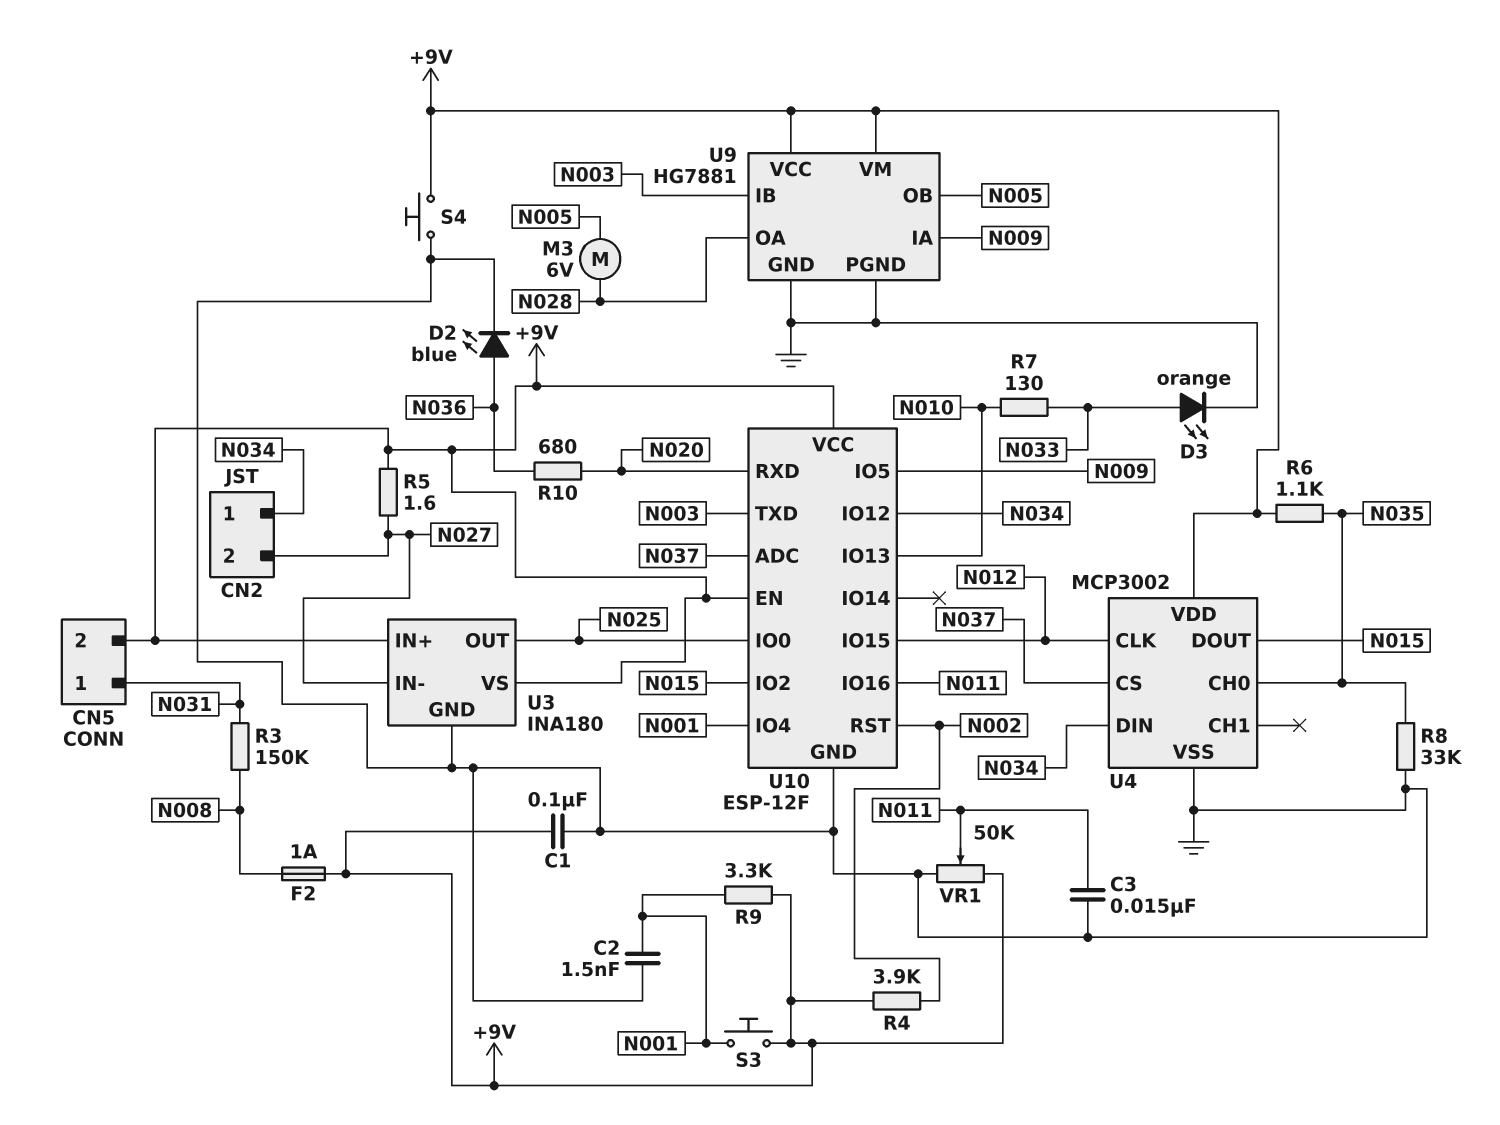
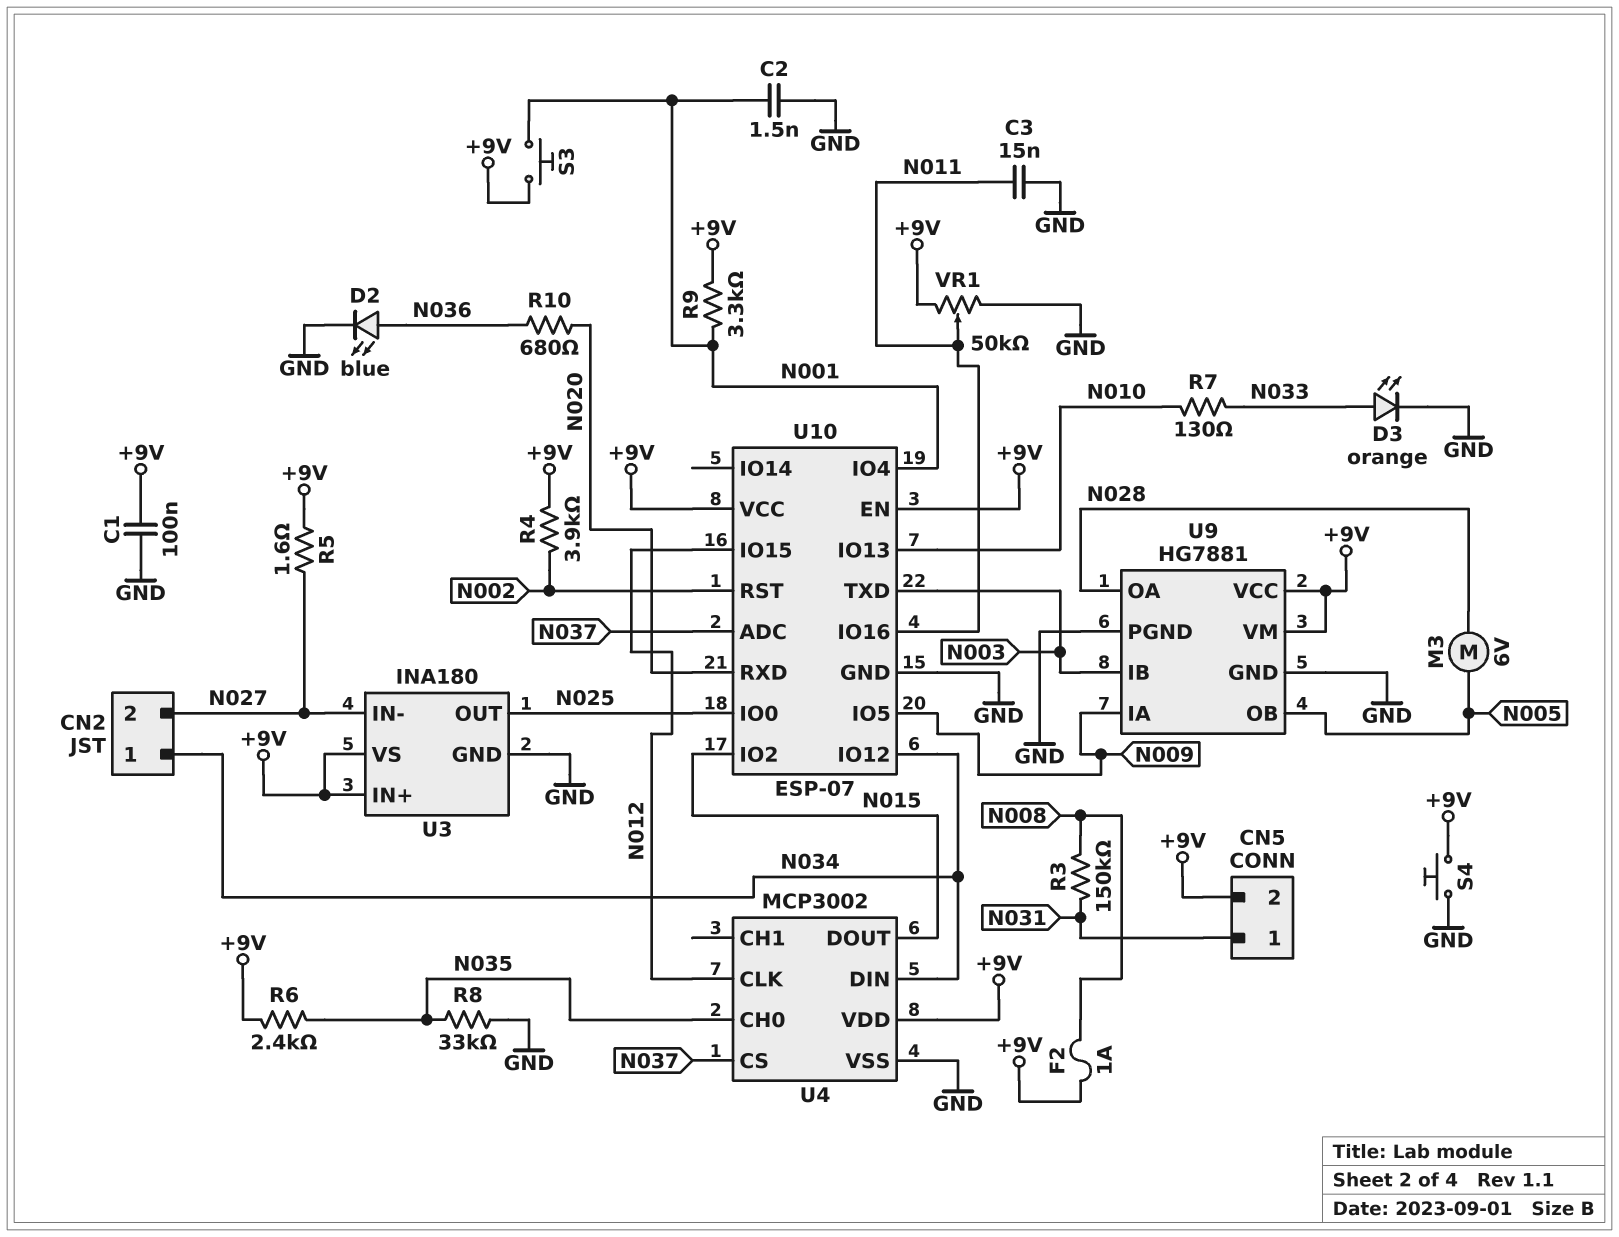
R6: 1.1k (+9V, N035) -> 2.4k (+9V, N035)
U10: ESP-12F -> ESP-07

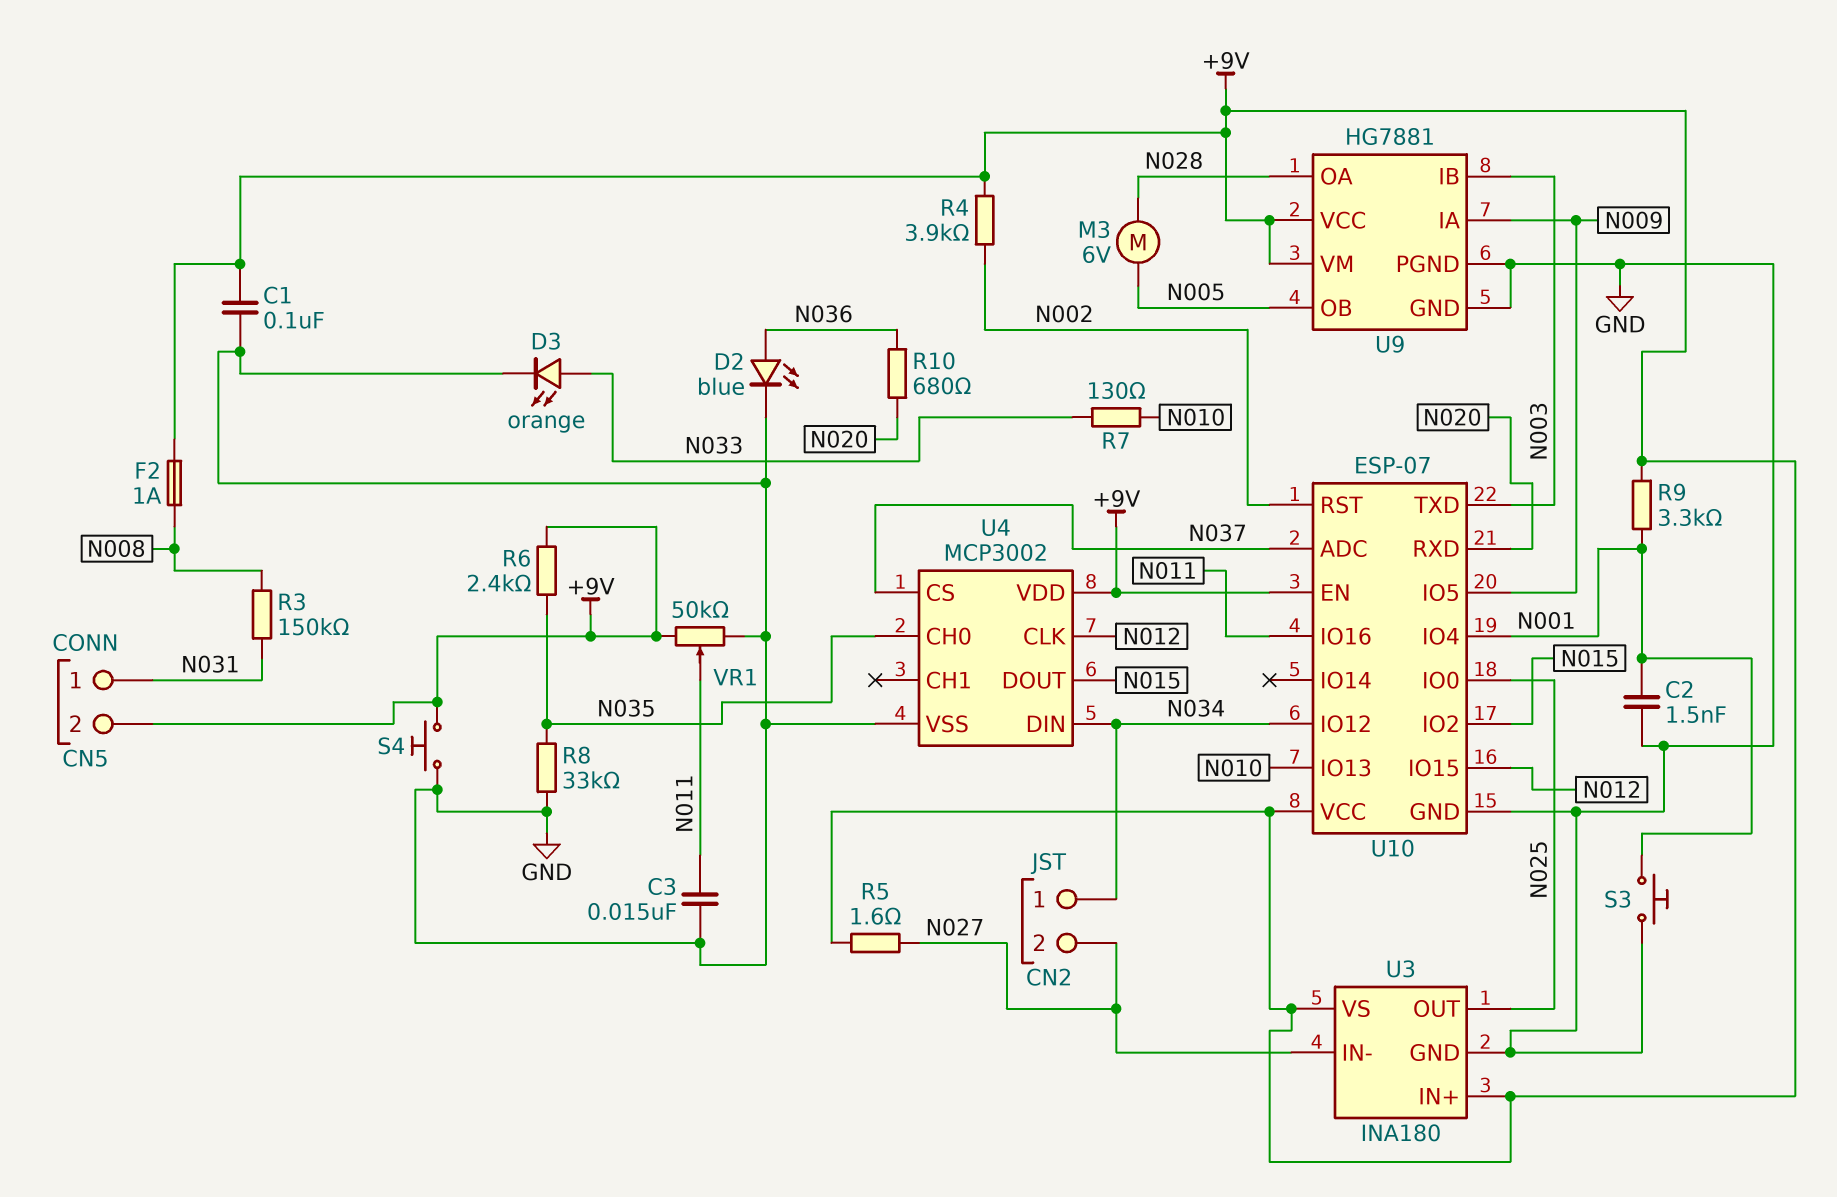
S3: button (+9V, N001) -> button (GND, N001)

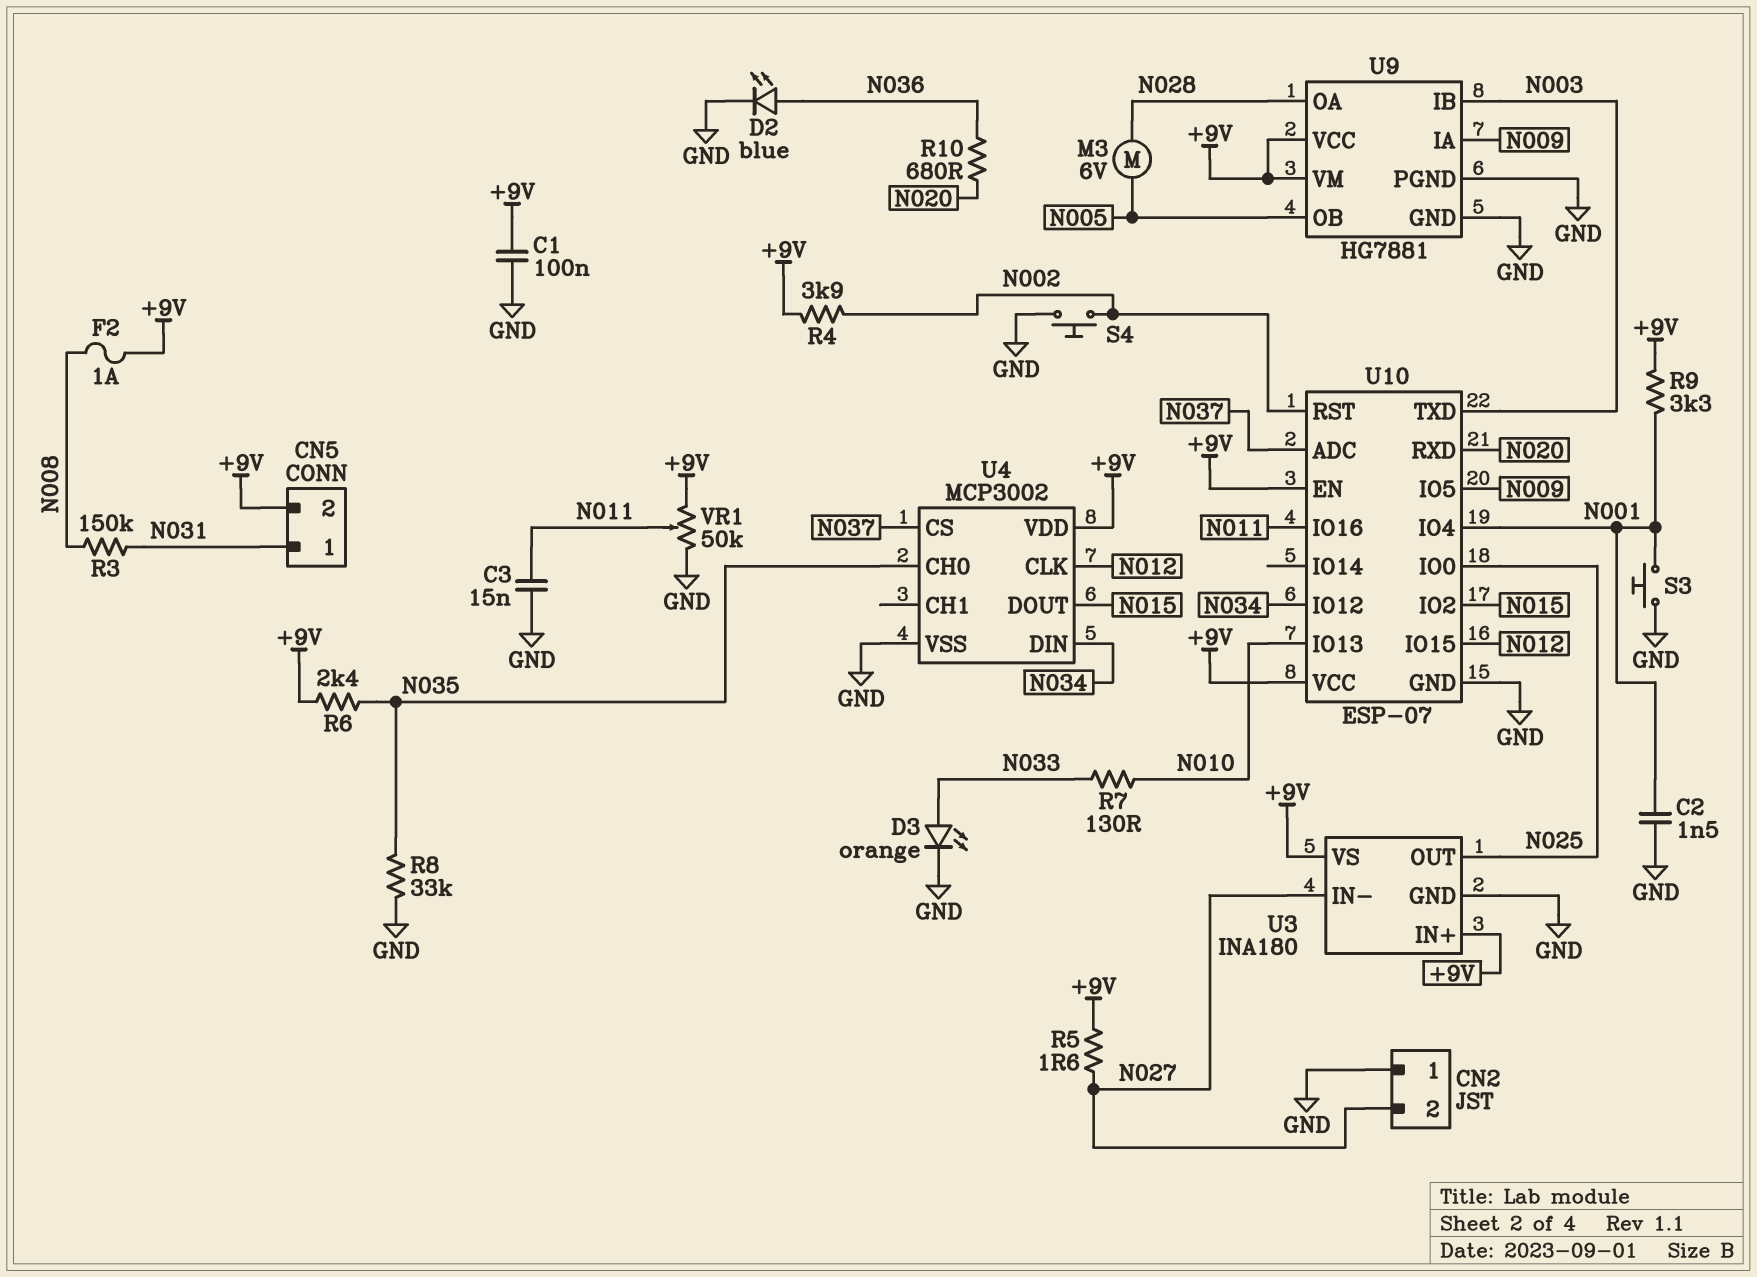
CN2 pin 1: N034 -> GND
S4: button (+9V, GND) -> button (GND, N002)

